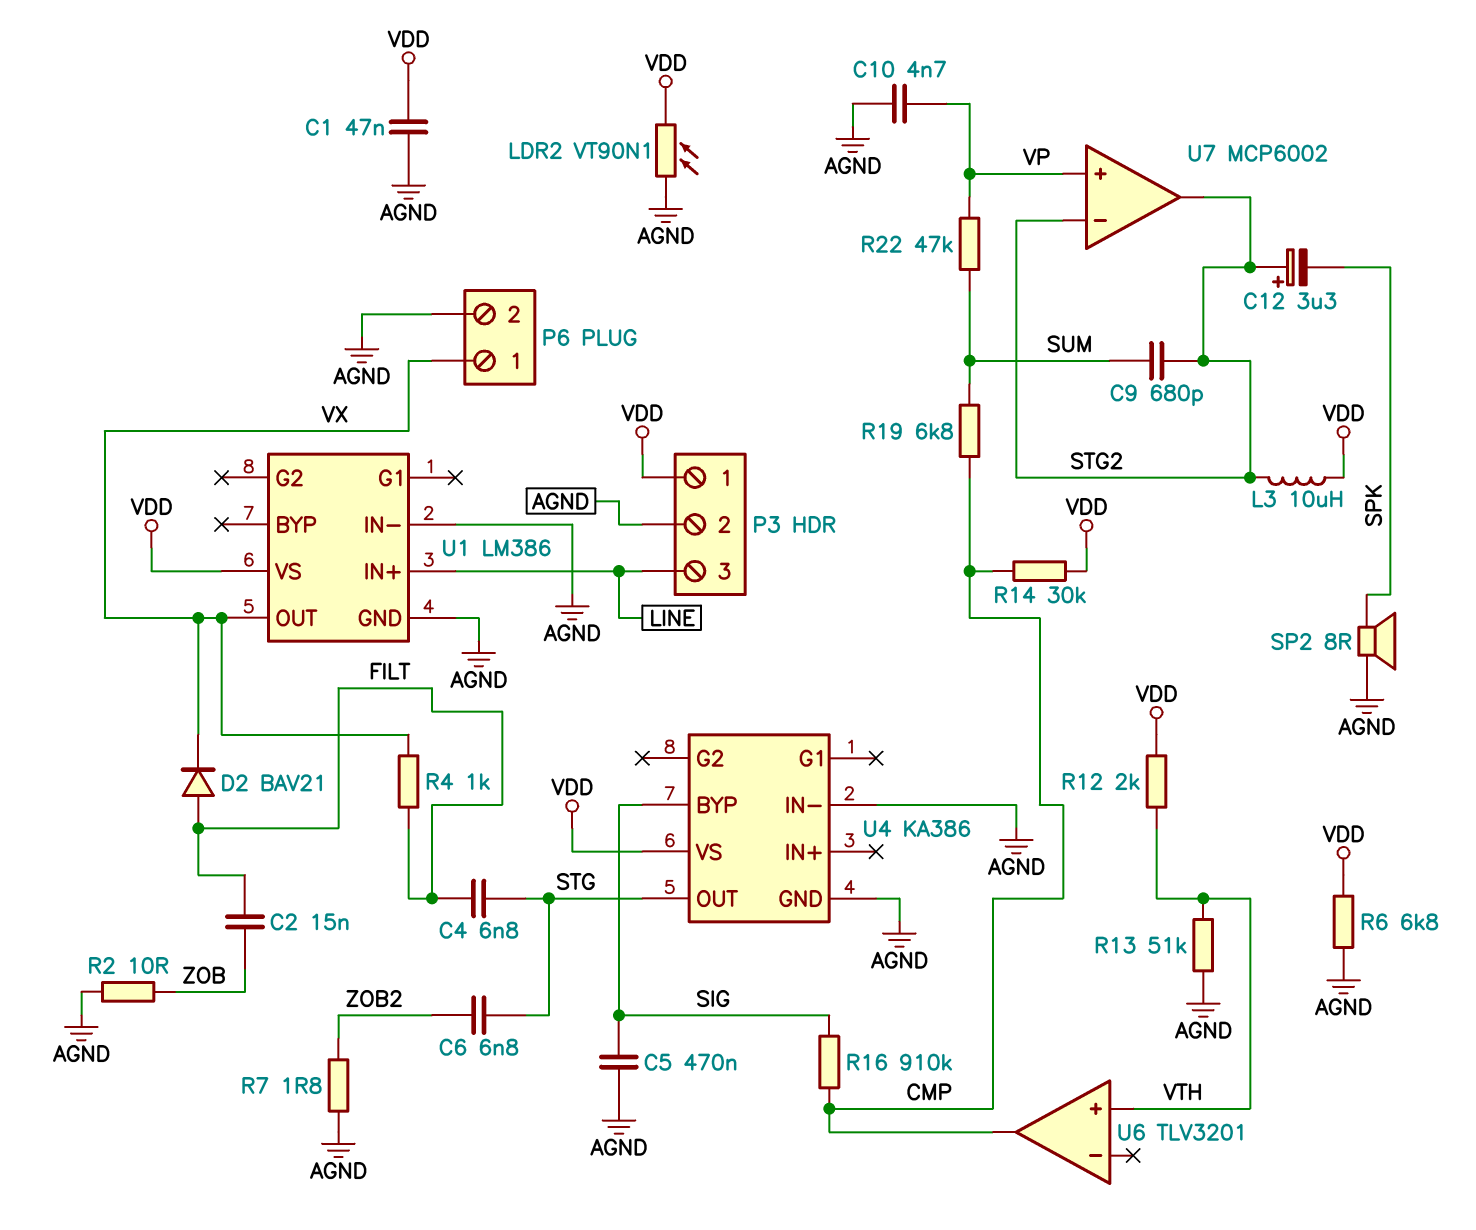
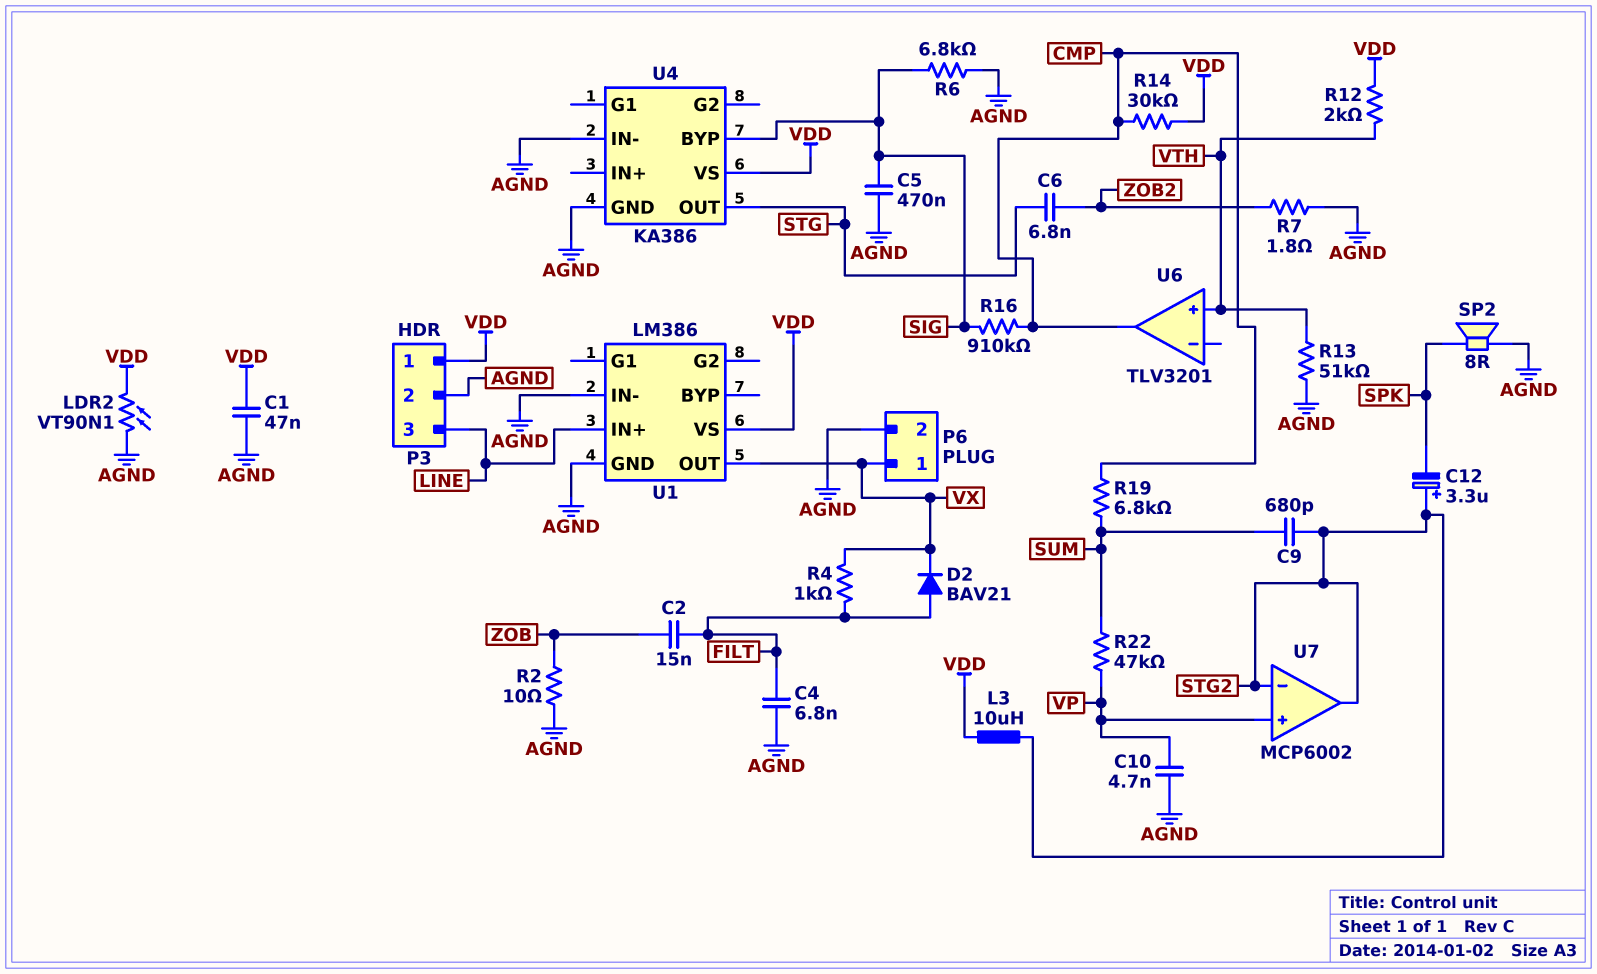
C4: 6.8nF (FILT, STG) -> 6.8nF (AGND, FILT)
R6: 6.8k (AGND, VDD) -> 6.8k (AGND, SIG)

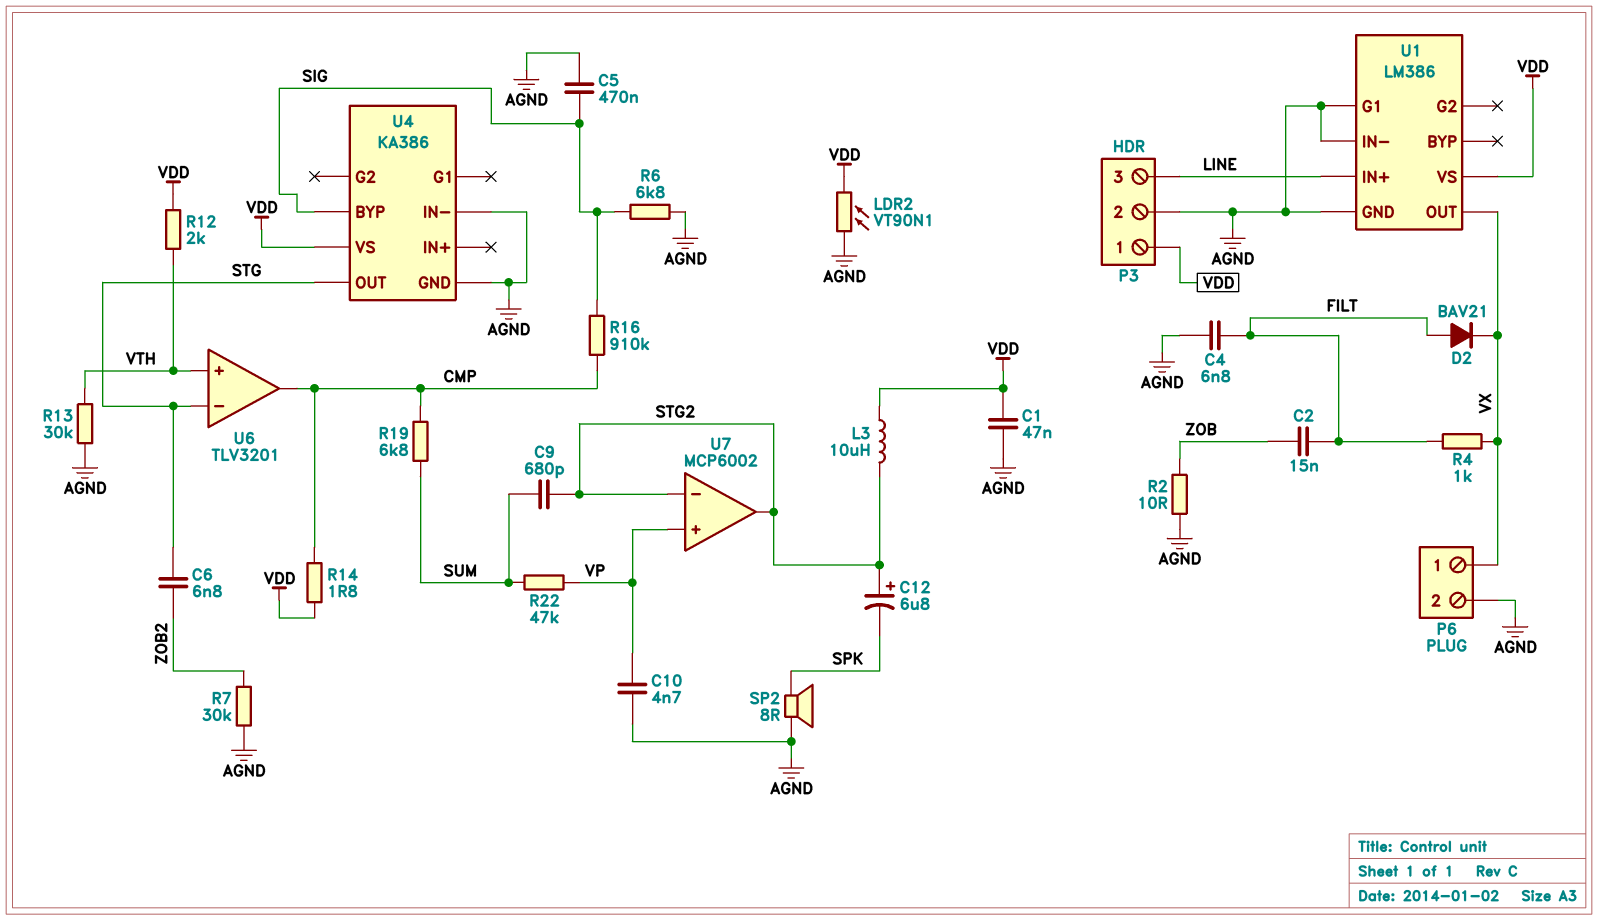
C12: 3.3uF (plus STG2, minus SPK) -> 6.8uF (plus STG2, minus SPK)
R7: 1.8 (AGND, ZOB2) -> 30k (AGND, ZOB2)
R13: 51k (AGND, VTH) -> 30k (AGND, VTH)
R14: 30k (CMP, VDD) -> 1.8 (CMP, VDD)
U1 pin G1: none -> AGND
U6 pin in-: none -> STG

